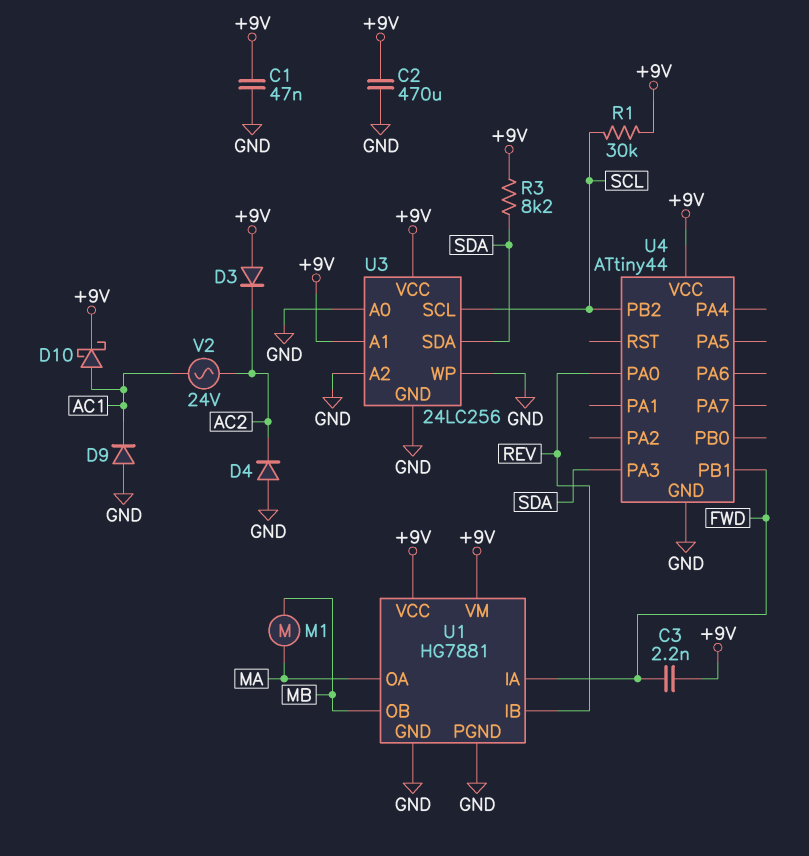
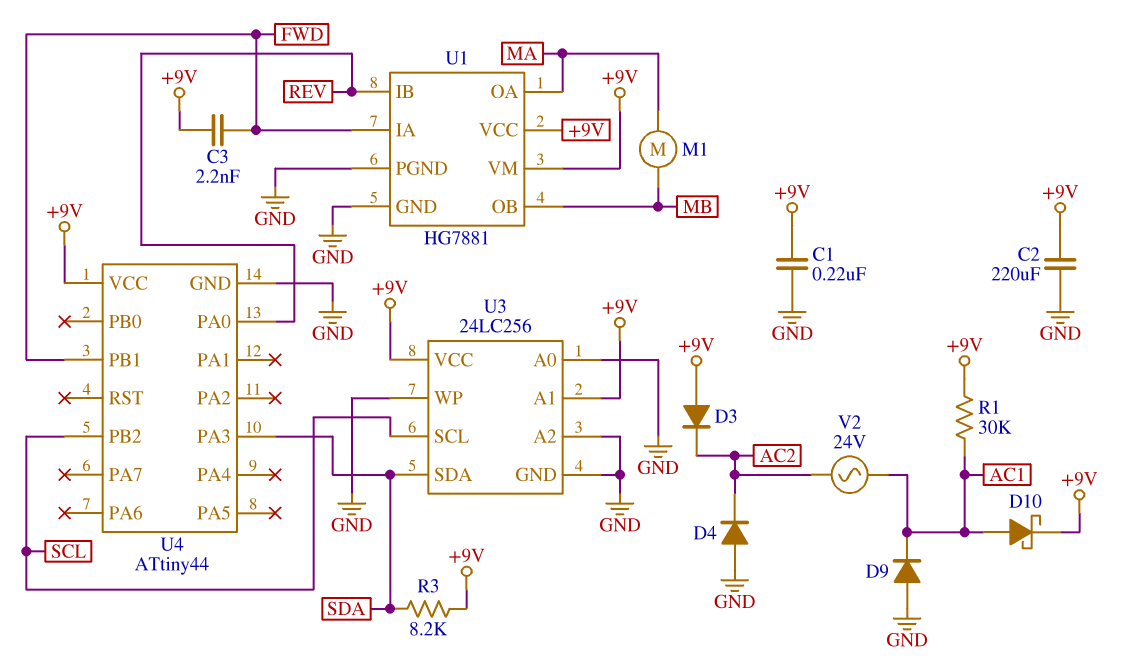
C1: 47nF (+9V, GND) -> 220nF (+9V, GND)
C2: 470uF (+9V, GND) -> 220uF (+9V, GND)
R1: 30k (+9V, SCL) -> 30k (+9V, AC1)

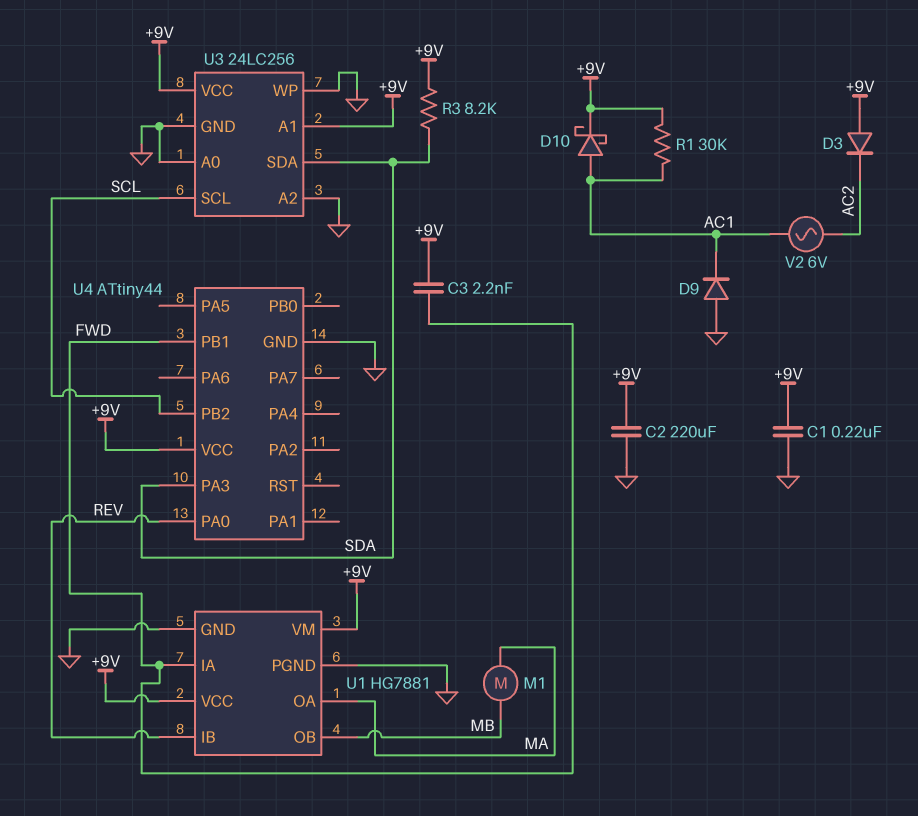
D4: diode (A GND, K AC2) -> none
V2: AC 24V (AC1, AC2) -> AC 6V (AC1, AC2)

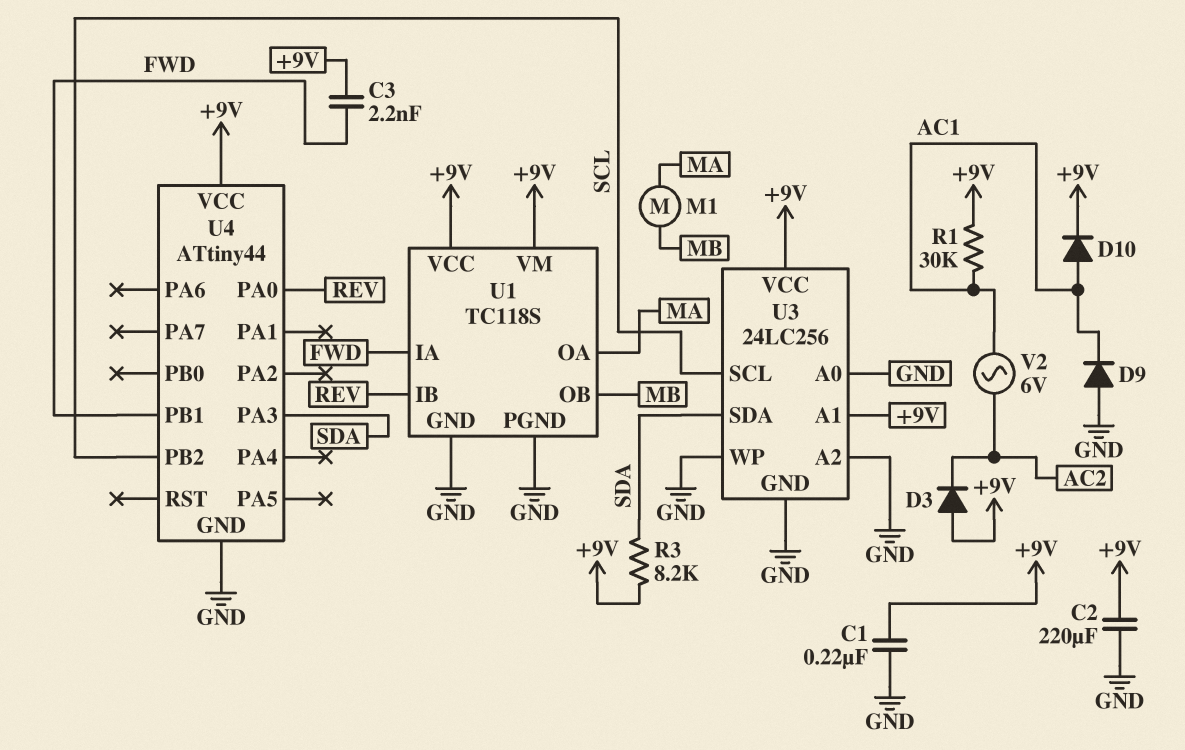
D10: schottky (A AC1, K +9V) -> diode (A AC1, K +9V)
U1: HG7881 -> TC118S

